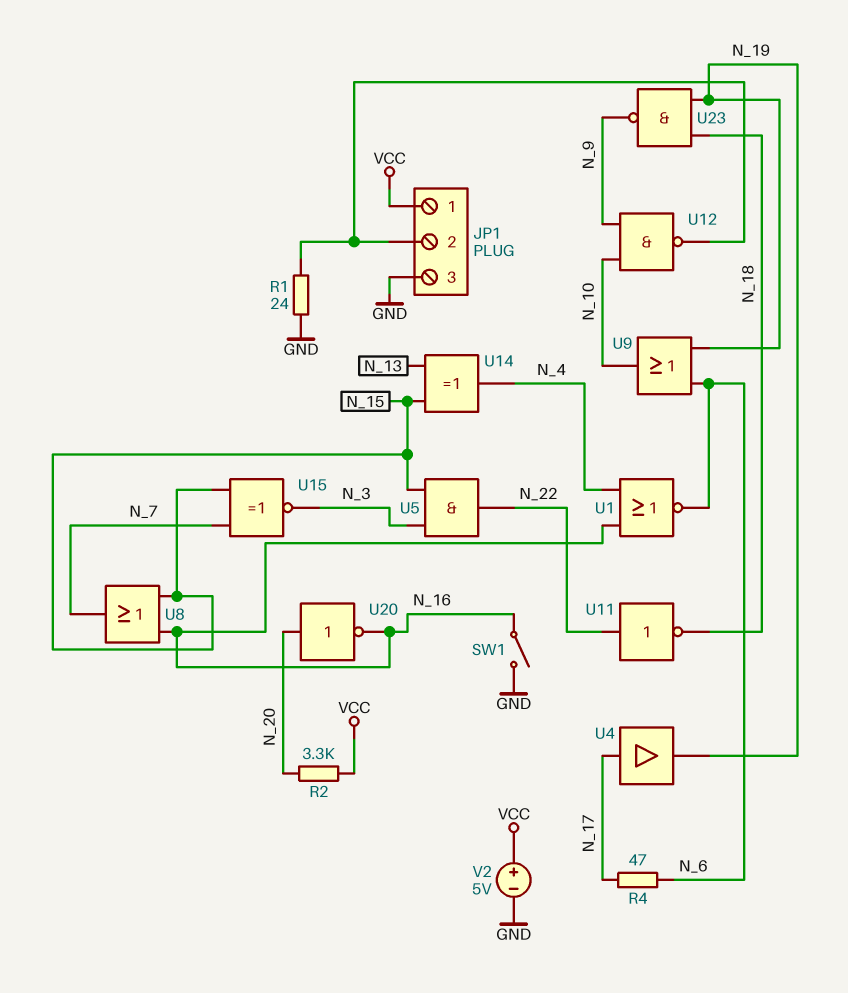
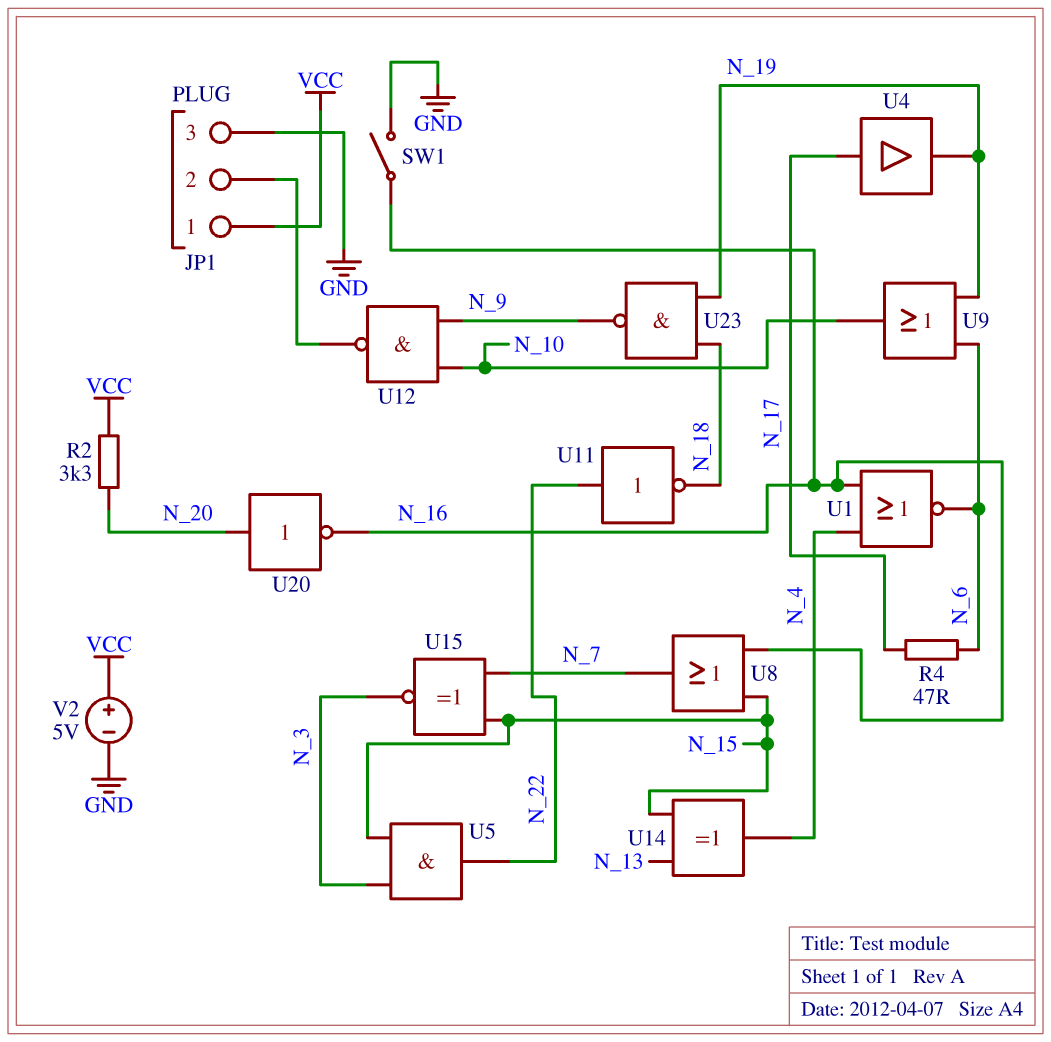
R1: 24 (GND, JP1/2) -> none

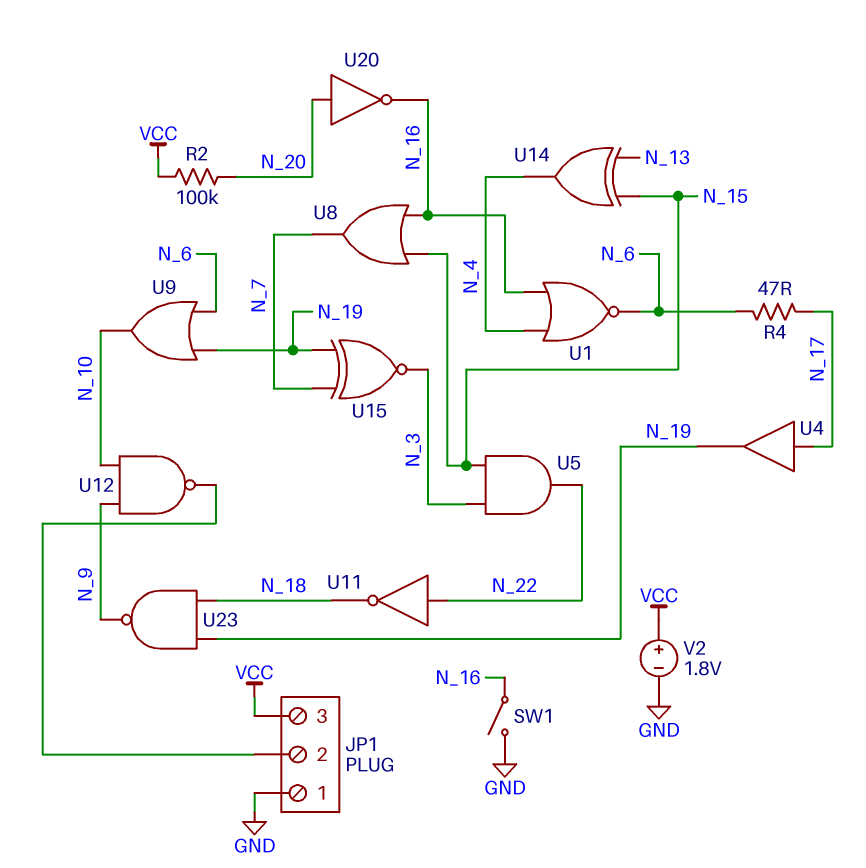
JP1 pin 1: VCC -> GND
JP1 pin 3: GND -> VCC
R2: 3.3k (N_20, VCC) -> 100k (N_20, VCC)
U15: XNOR (in N_7, in N_15, out N_3) -> XNOR (in N_7, in N_19, out N_3)
V2: 5V (plus VCC, minus GND) -> 1.8V (plus VCC, minus GND)

